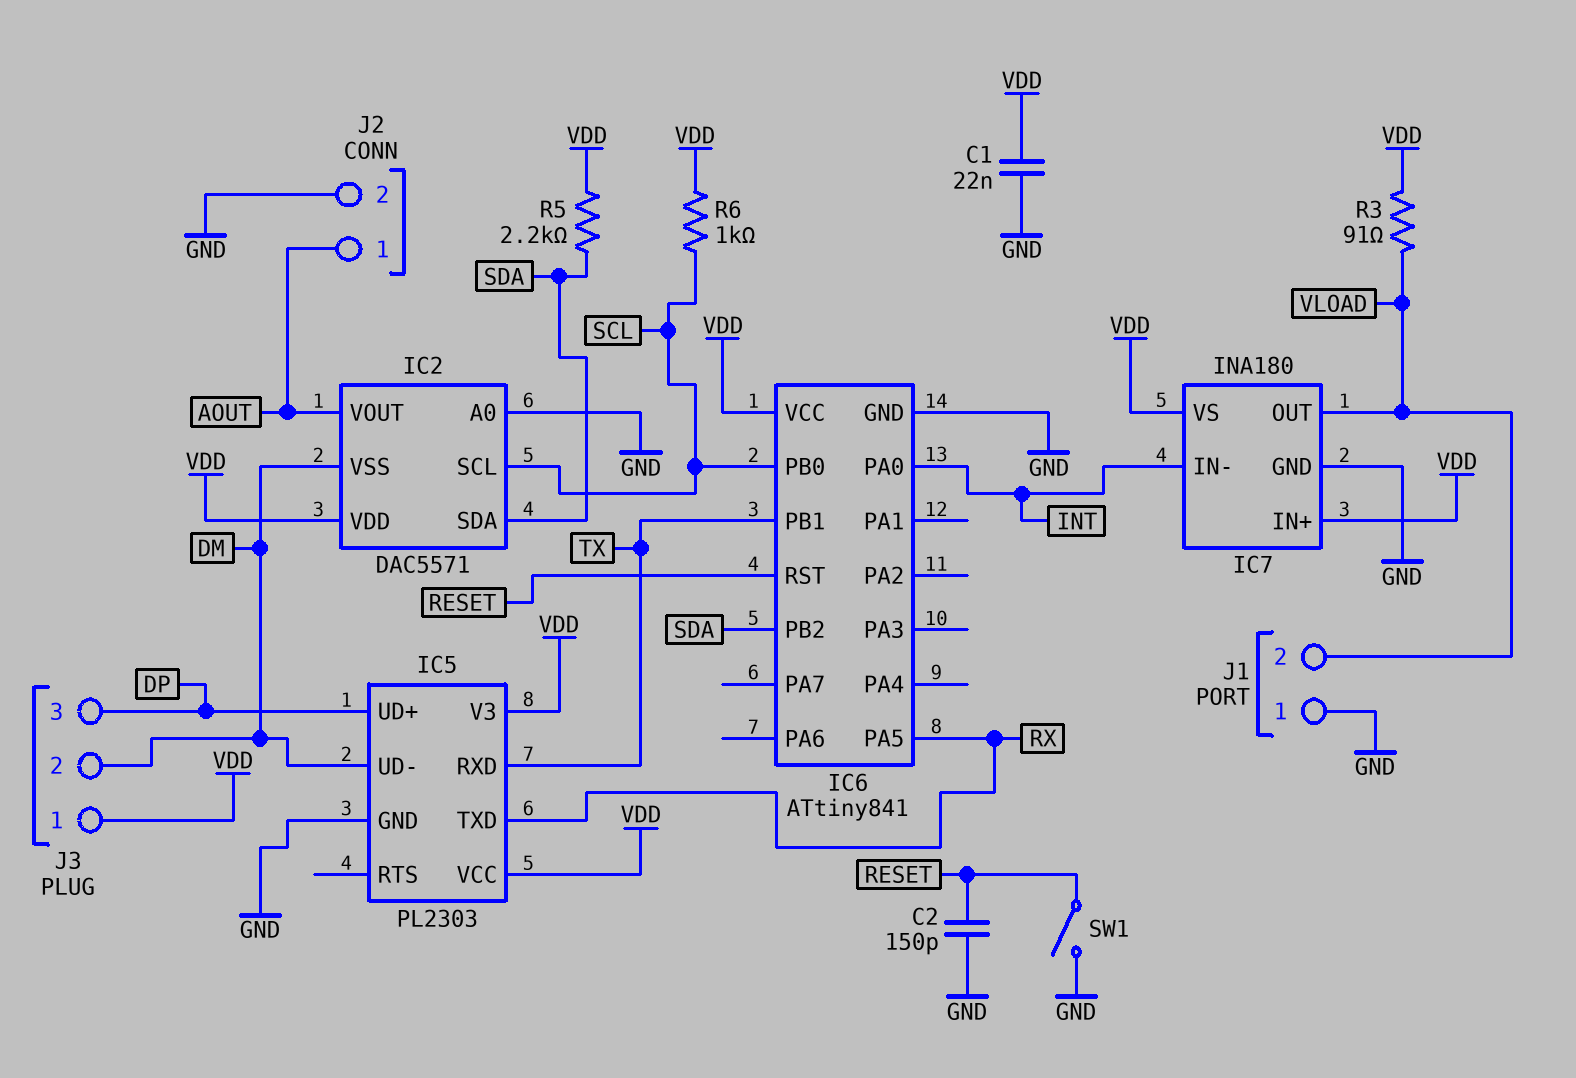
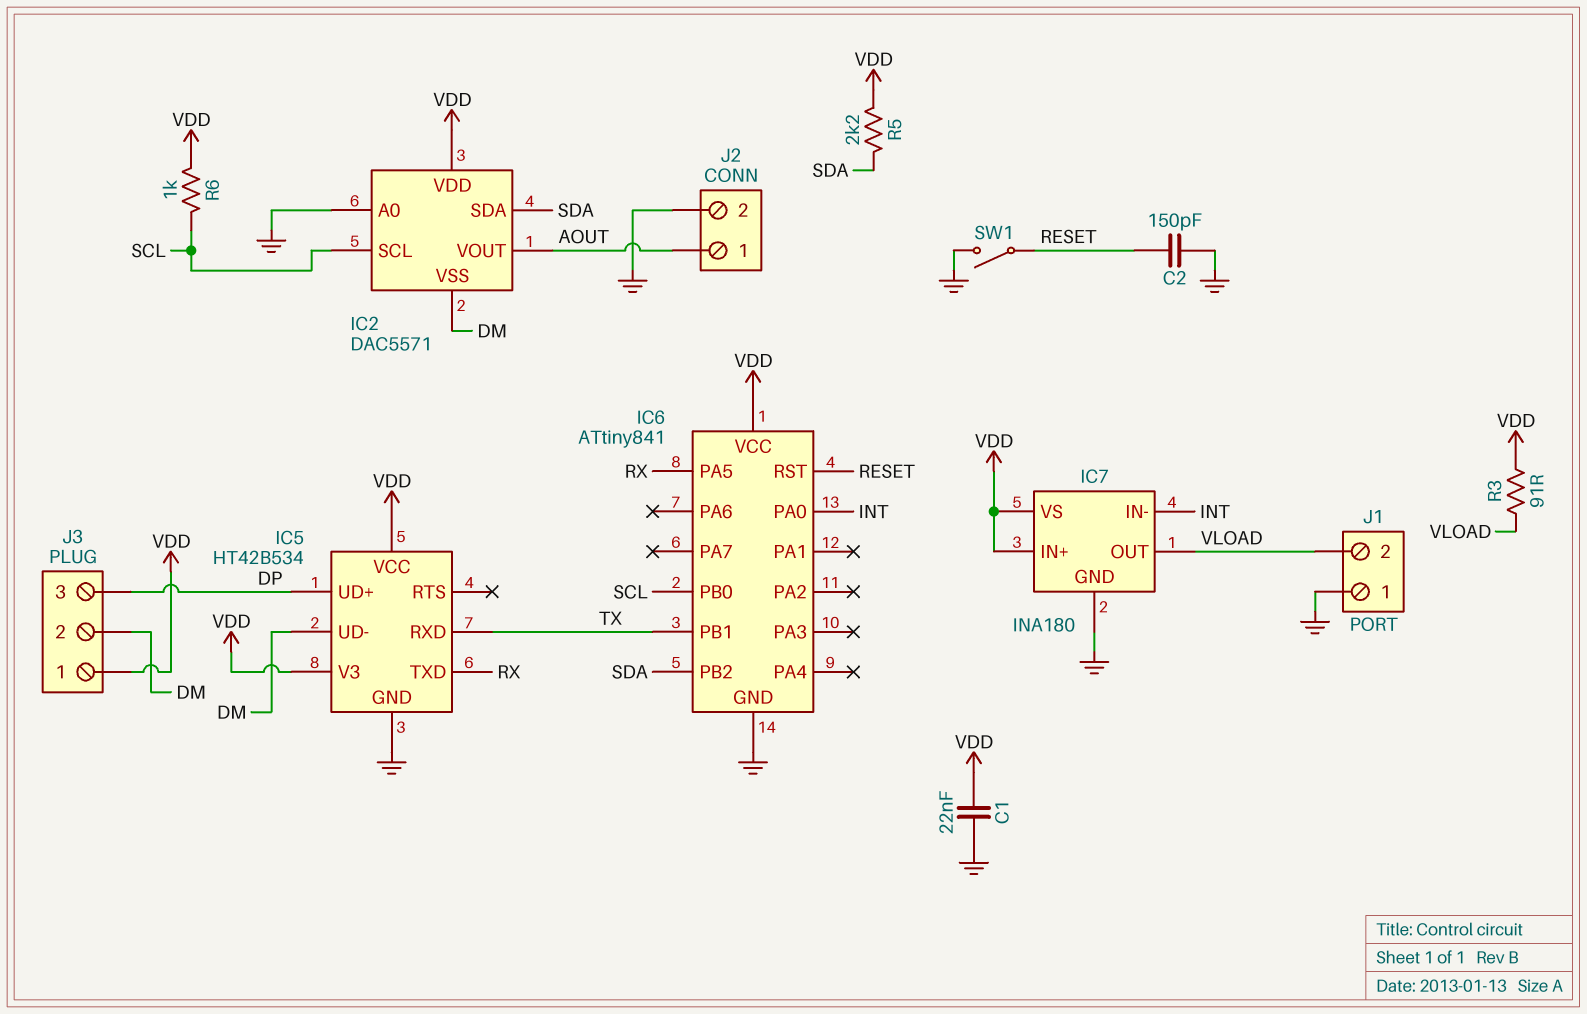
IC5: PL2303 -> HT42B534

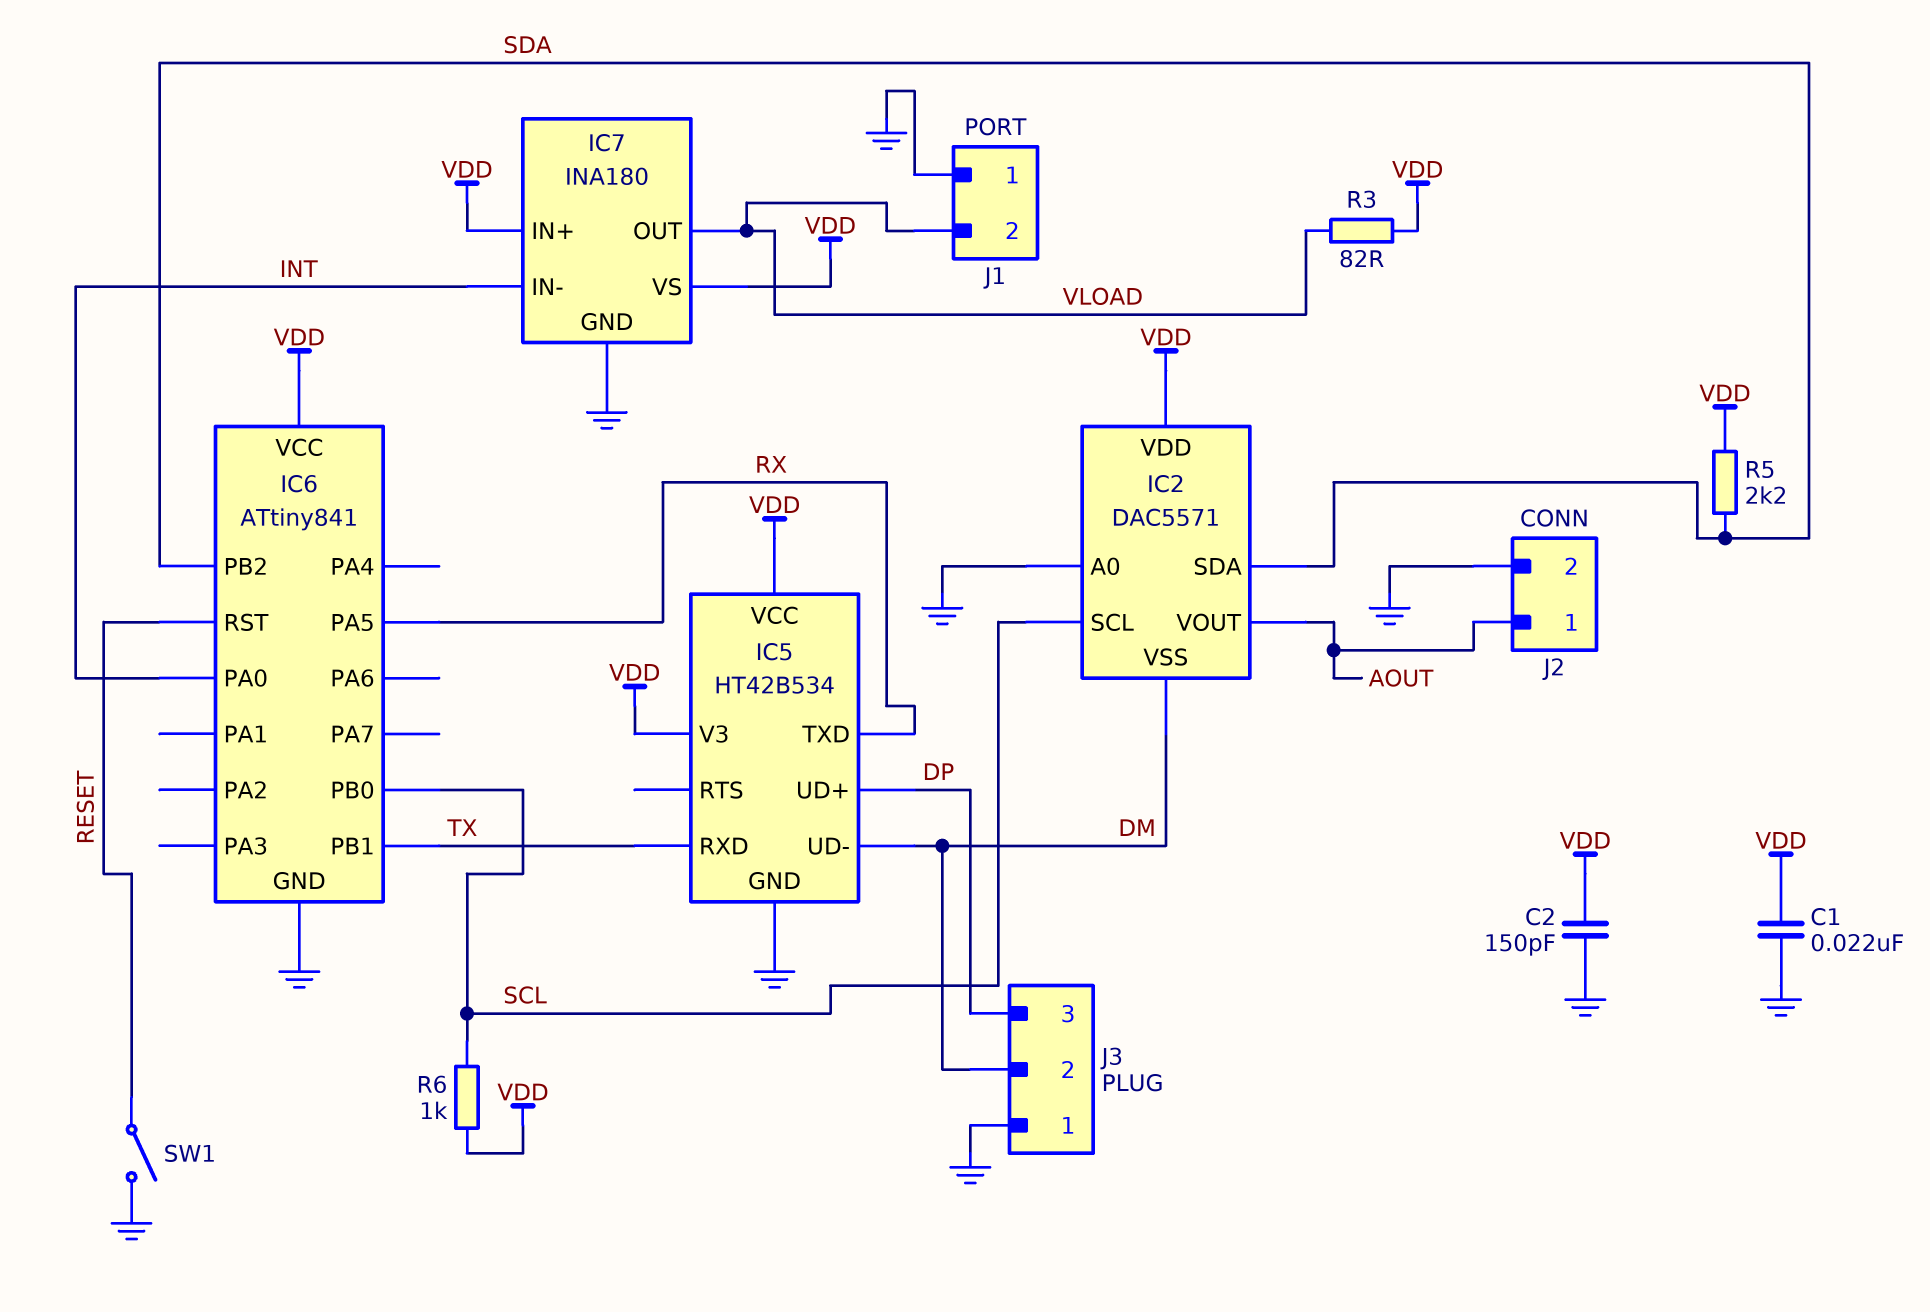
C2: 150pF (GND, RESET) -> 150pF (GND, VDD)
J3 pin 1: VDD -> GND
R3: 91 (VDD, VLOAD) -> 82 (VDD, VLOAD)

